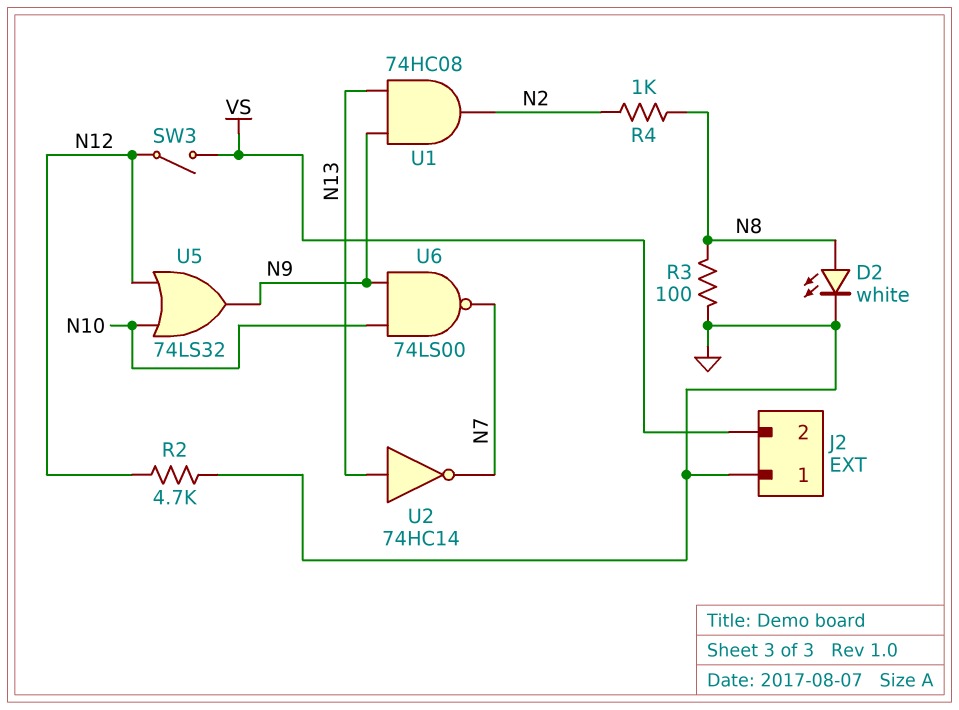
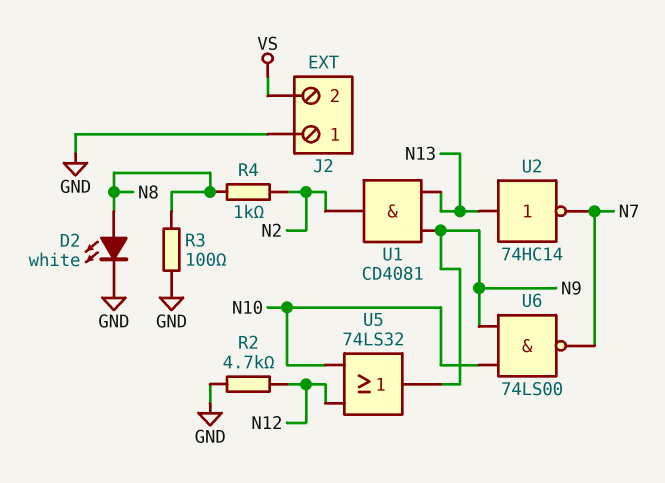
SW3: switch (N12, VS) -> none
U1: AND 74HC08 (in N9, in N13, out N2) -> AND CD4081 (in N9, in N13, out N2)

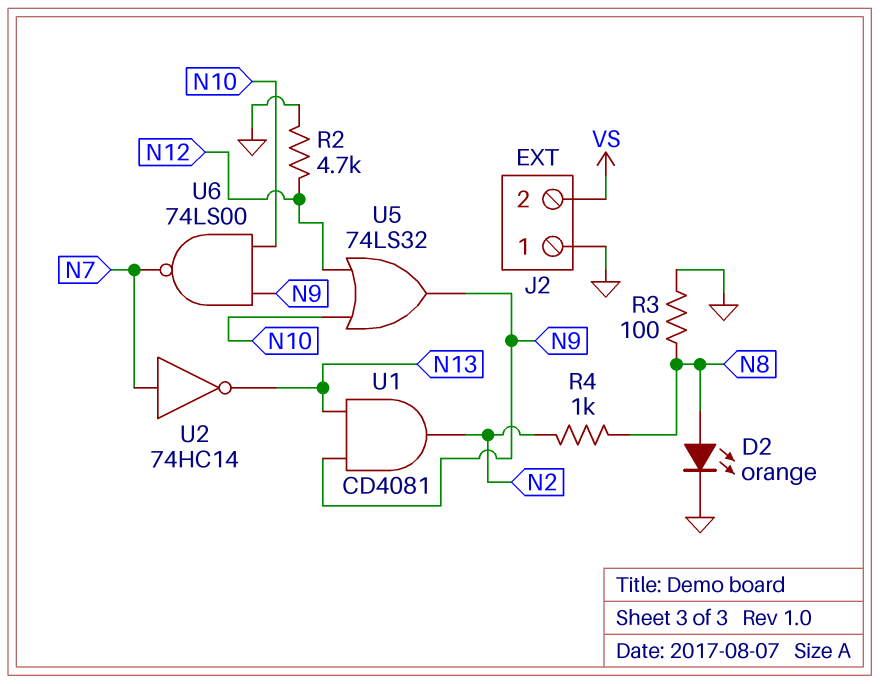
D2: LED white (A N8, K GND) -> LED orange (A N8, K GND)
U2: NOT 74HC14 (in N13, out N7) -> NOT 74HC14 (in N7, out N13)

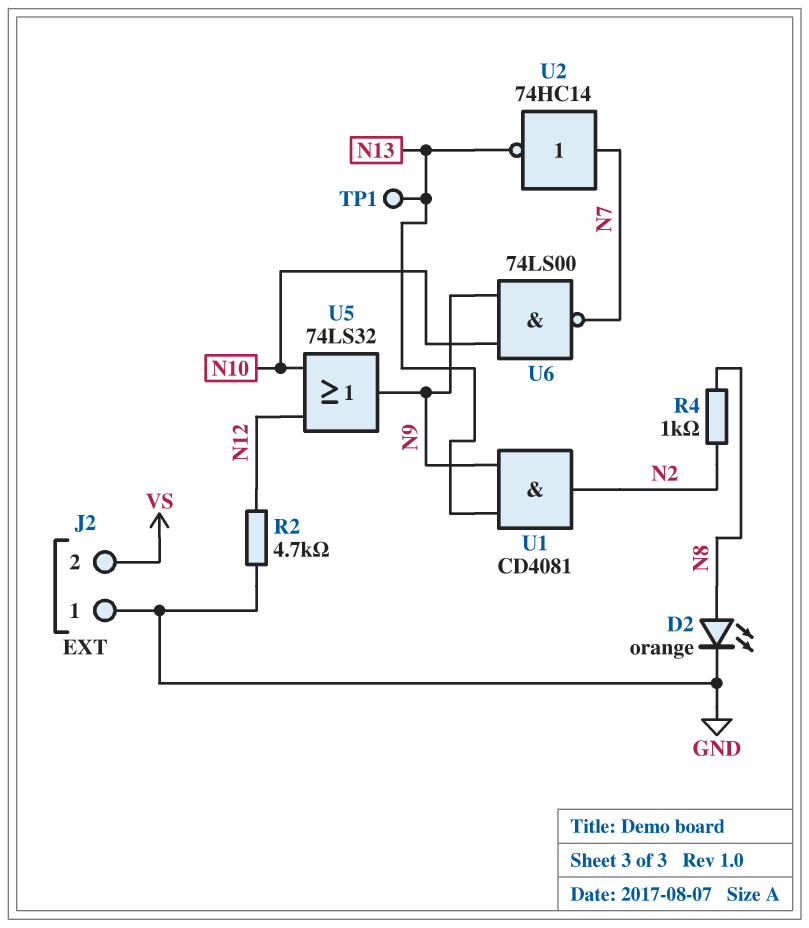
R3: 100 (GND, N8) -> none
TP1: none -> test point (N13)

